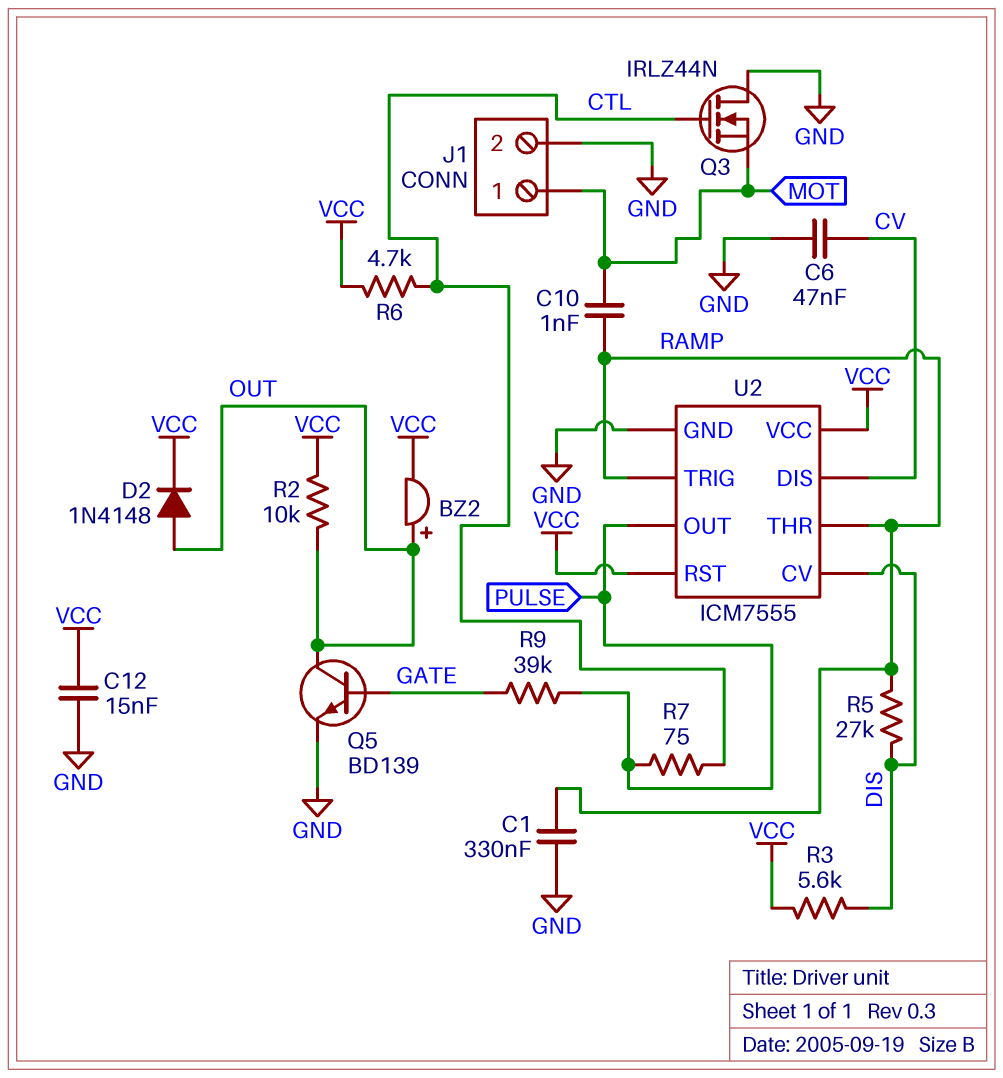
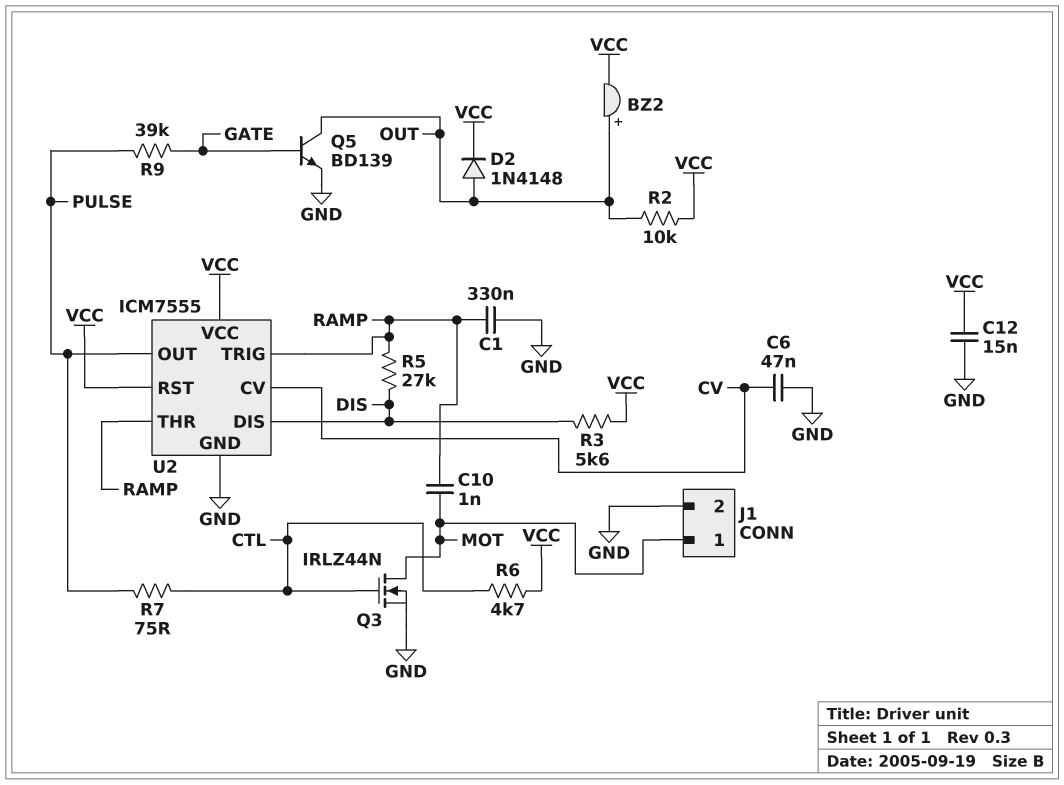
Q3: NMOS IRLZ44N (G CTL, D GND, S MOT) -> NMOS IRLZ44N (G CTL, D MOT, S GND)
U2 pin CV: DIS -> CV
U2 pin DIS: CV -> DIS

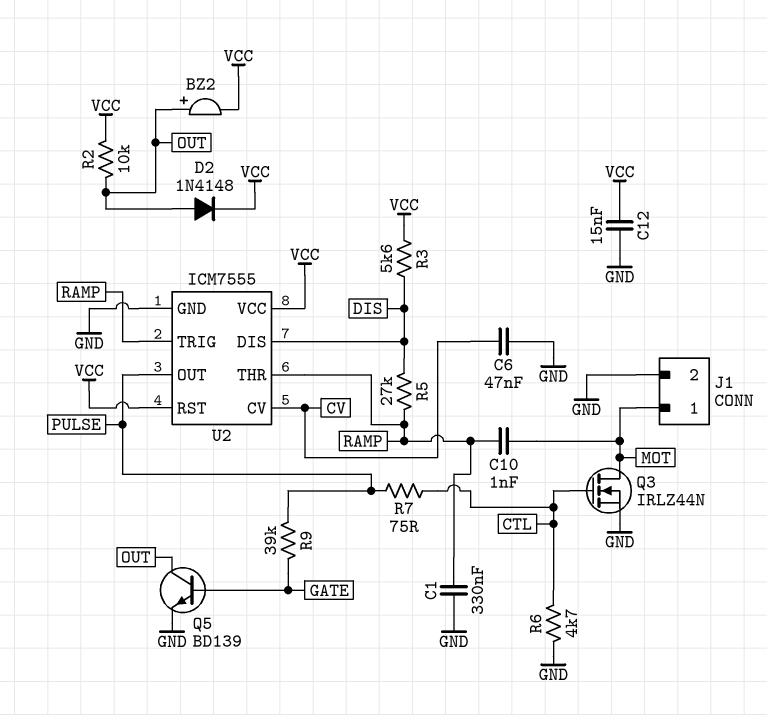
R6: 4.7k (CTL, VCC) -> 4.7k (CTL, GND)

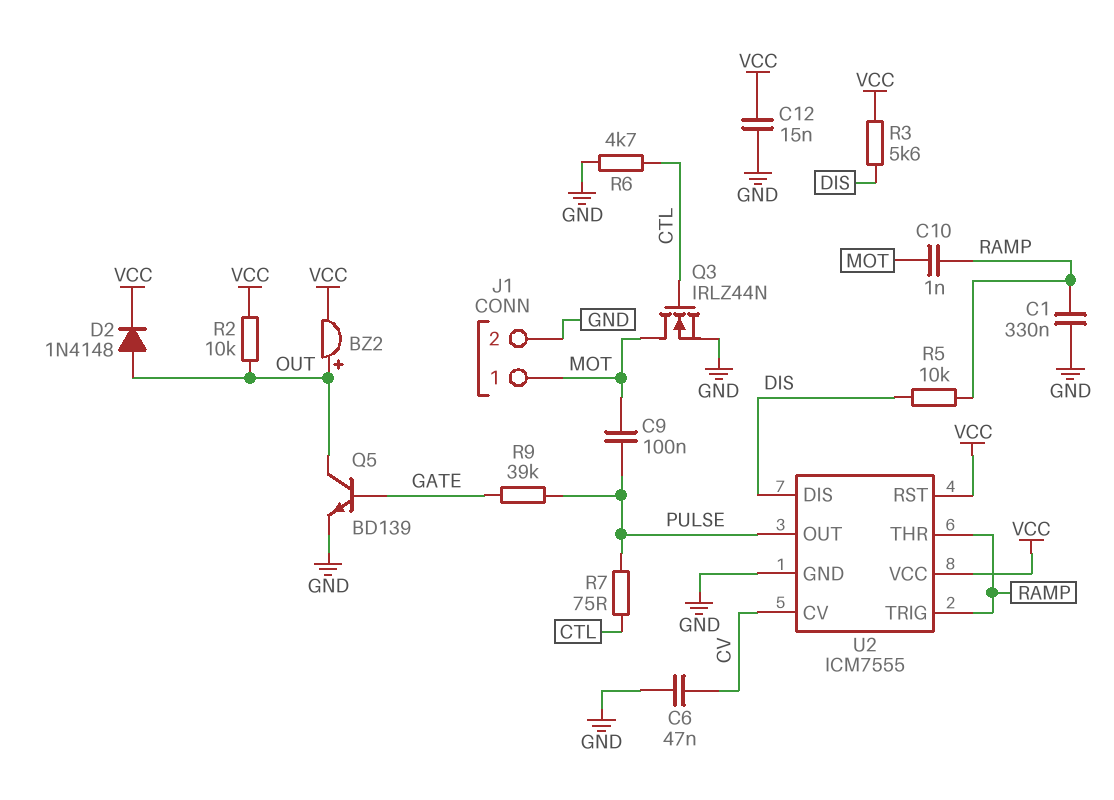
C9: none -> 100nF (MOT, PULSE)
R5: 27k (DIS, RAMP) -> 10k (DIS, RAMP)

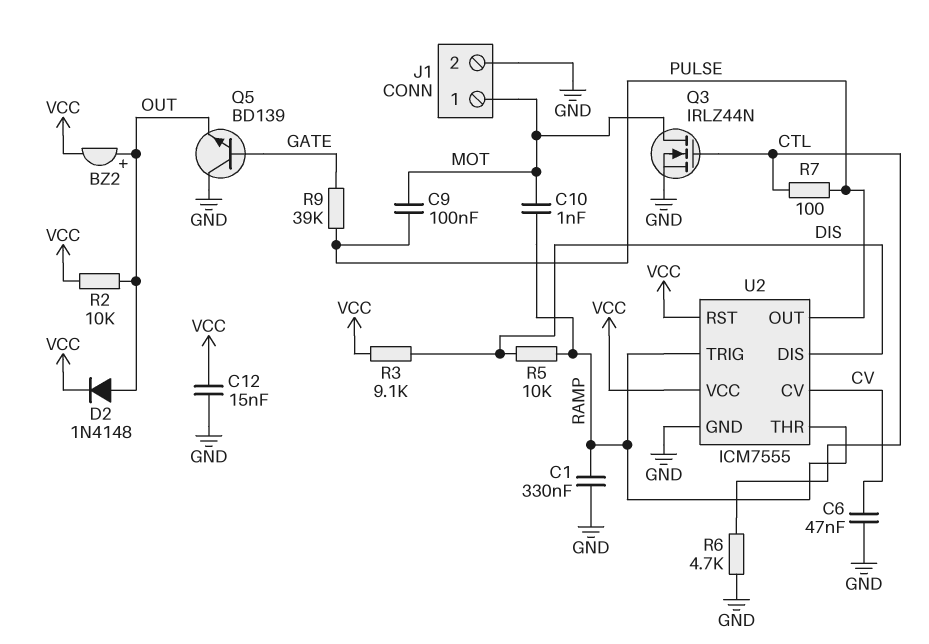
Q5: NPN BD139 (B GATE, C OUT, E GND) -> NPN BD139 (B GATE, C GND, E OUT)
R3: 5.6k (DIS, VCC) -> 9.1k (DIS, VCC)
R7: 75 (CTL, PULSE) -> 100 (CTL, PULSE)

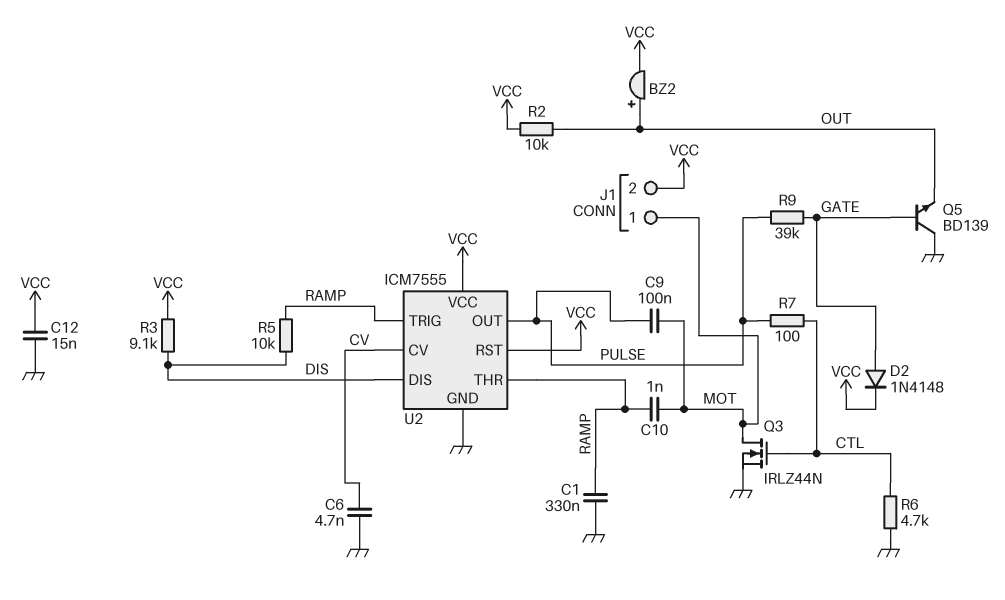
C6: 47nF (CV, GND) -> 4.7nF (CV, GND)
D2: diode 1N4148 (A OUT, K VCC) -> diode 1N4148 (A GATE, K VCC)
J1 pin 2: GND -> VCC

